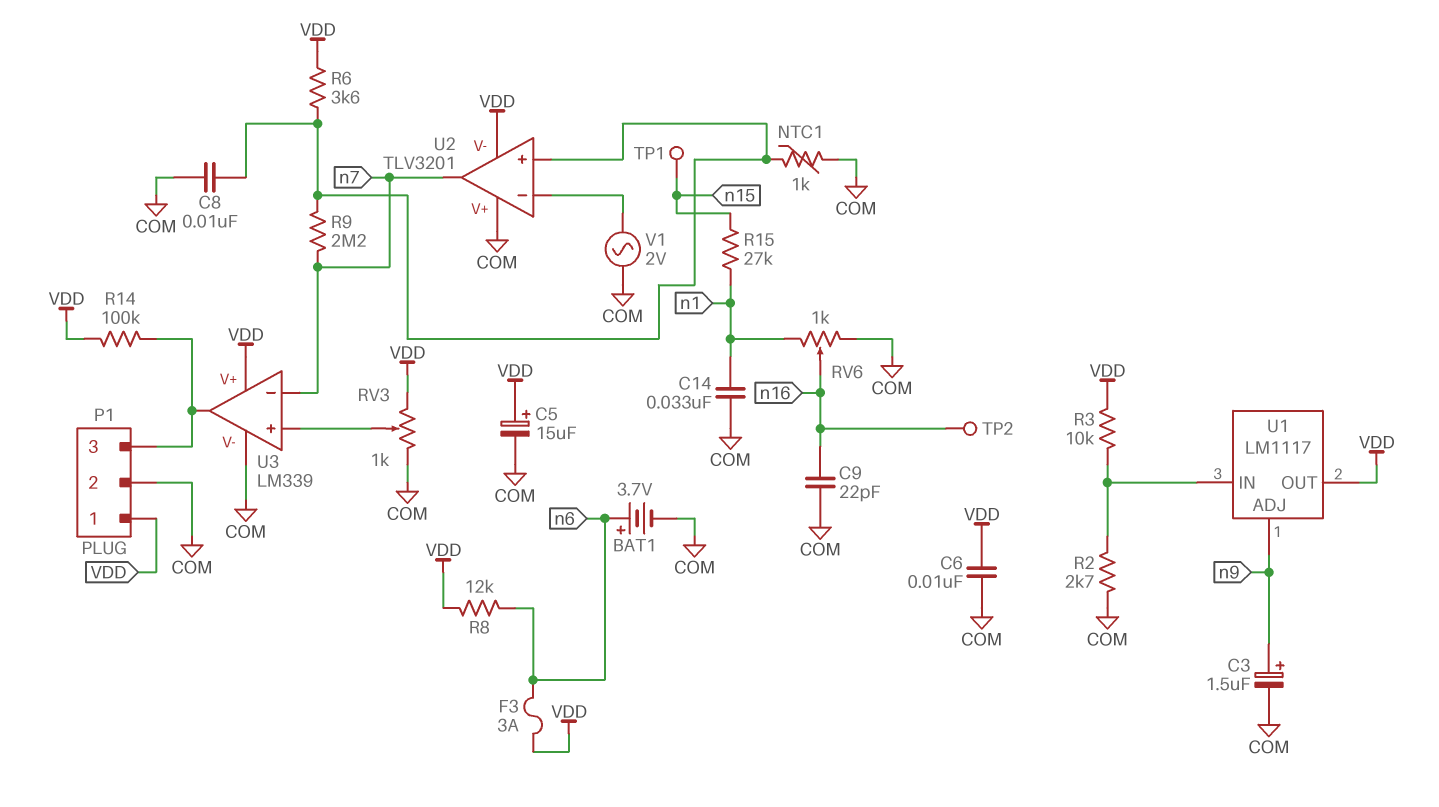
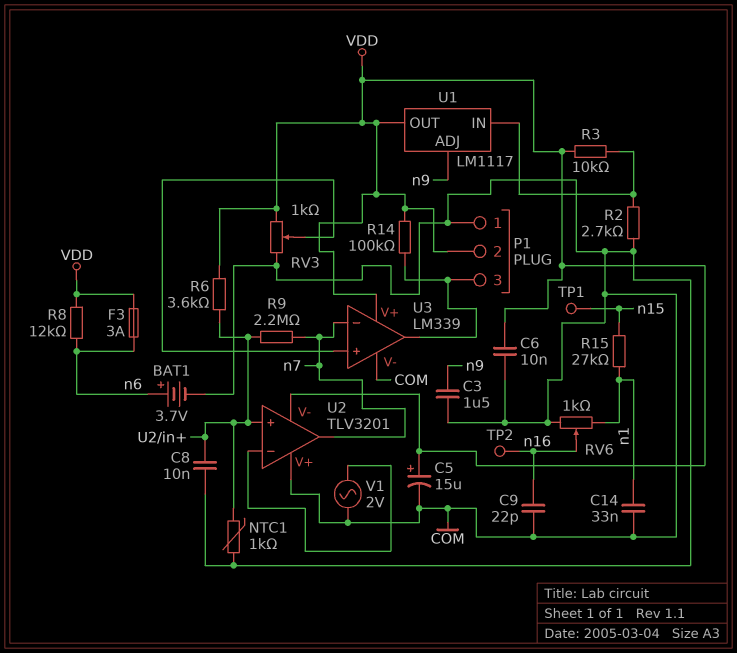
C3: 1.5uF (plus n9, minus COM) -> 1.5uF (COM, n9)
P1 pin 1: VDD -> COM
P1 pin 2: COM -> VDD

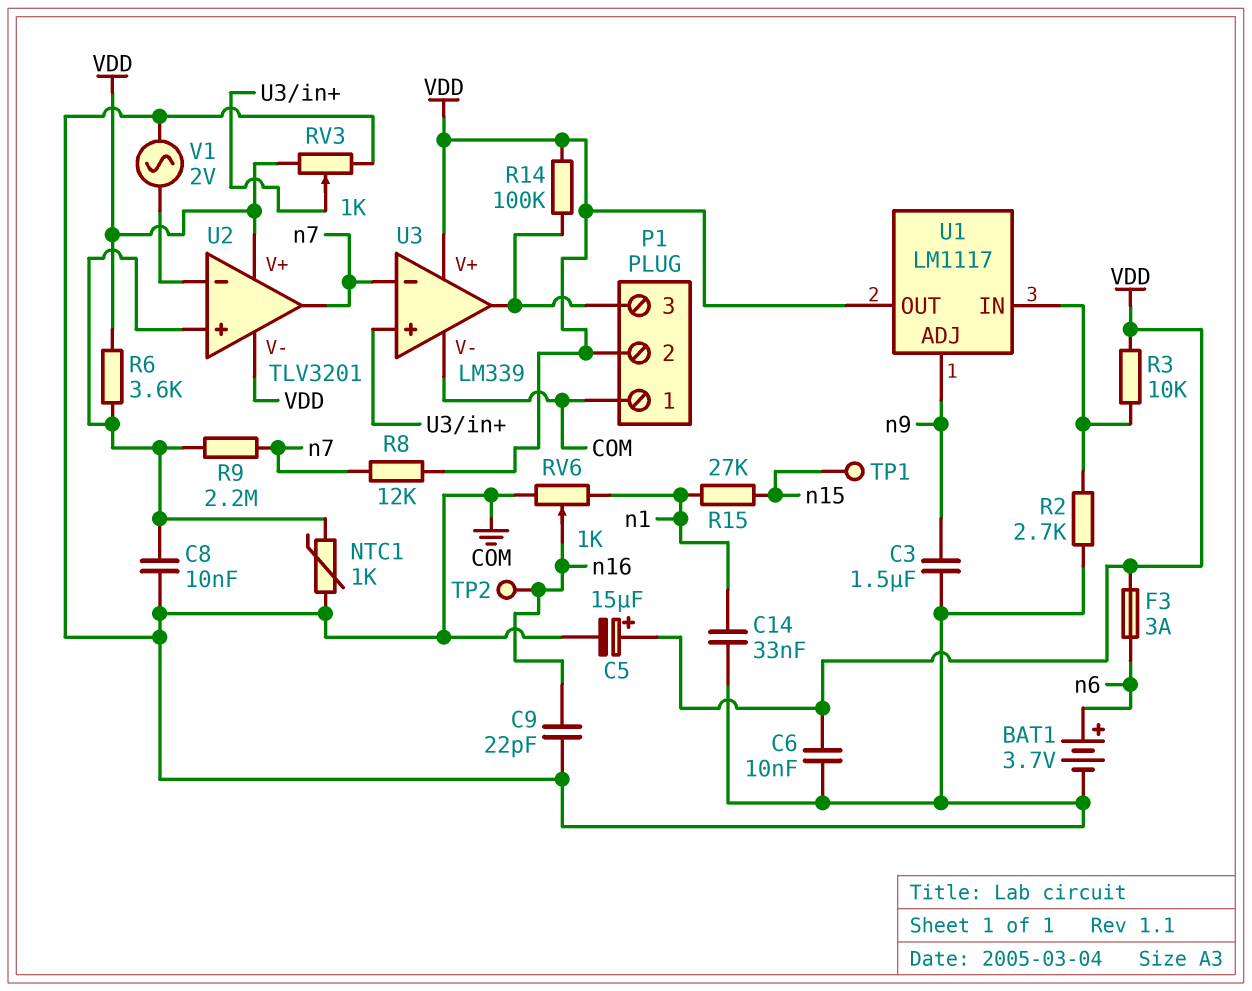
R8: 12k (VDD, n6) -> 12k (VDD, n7)
U2 pin V+: COM -> VDD

